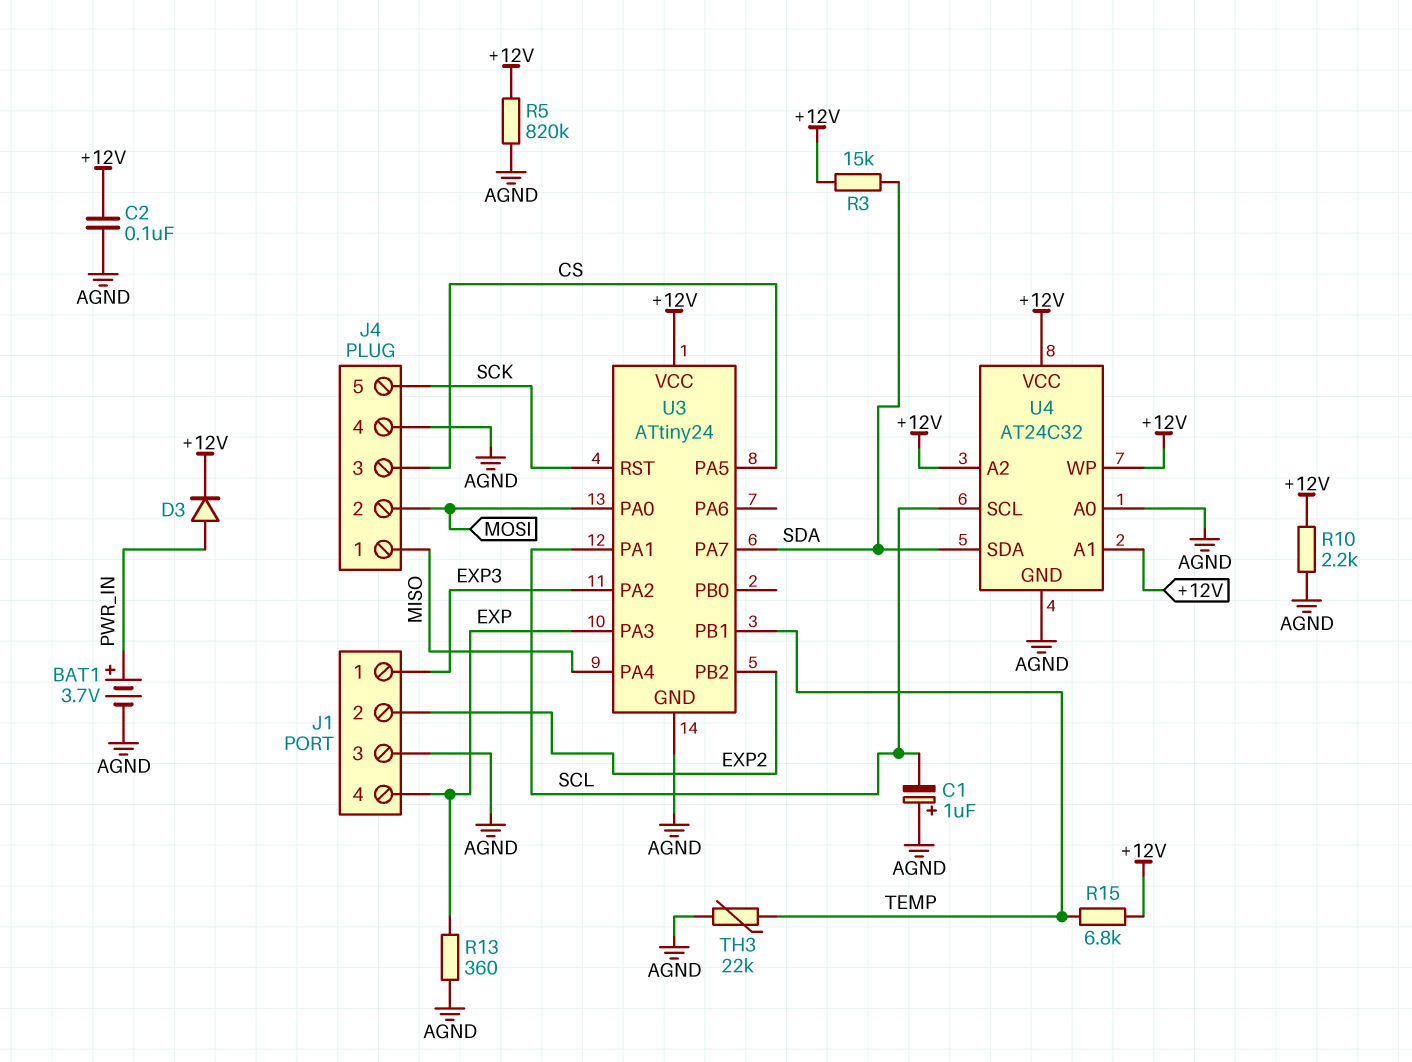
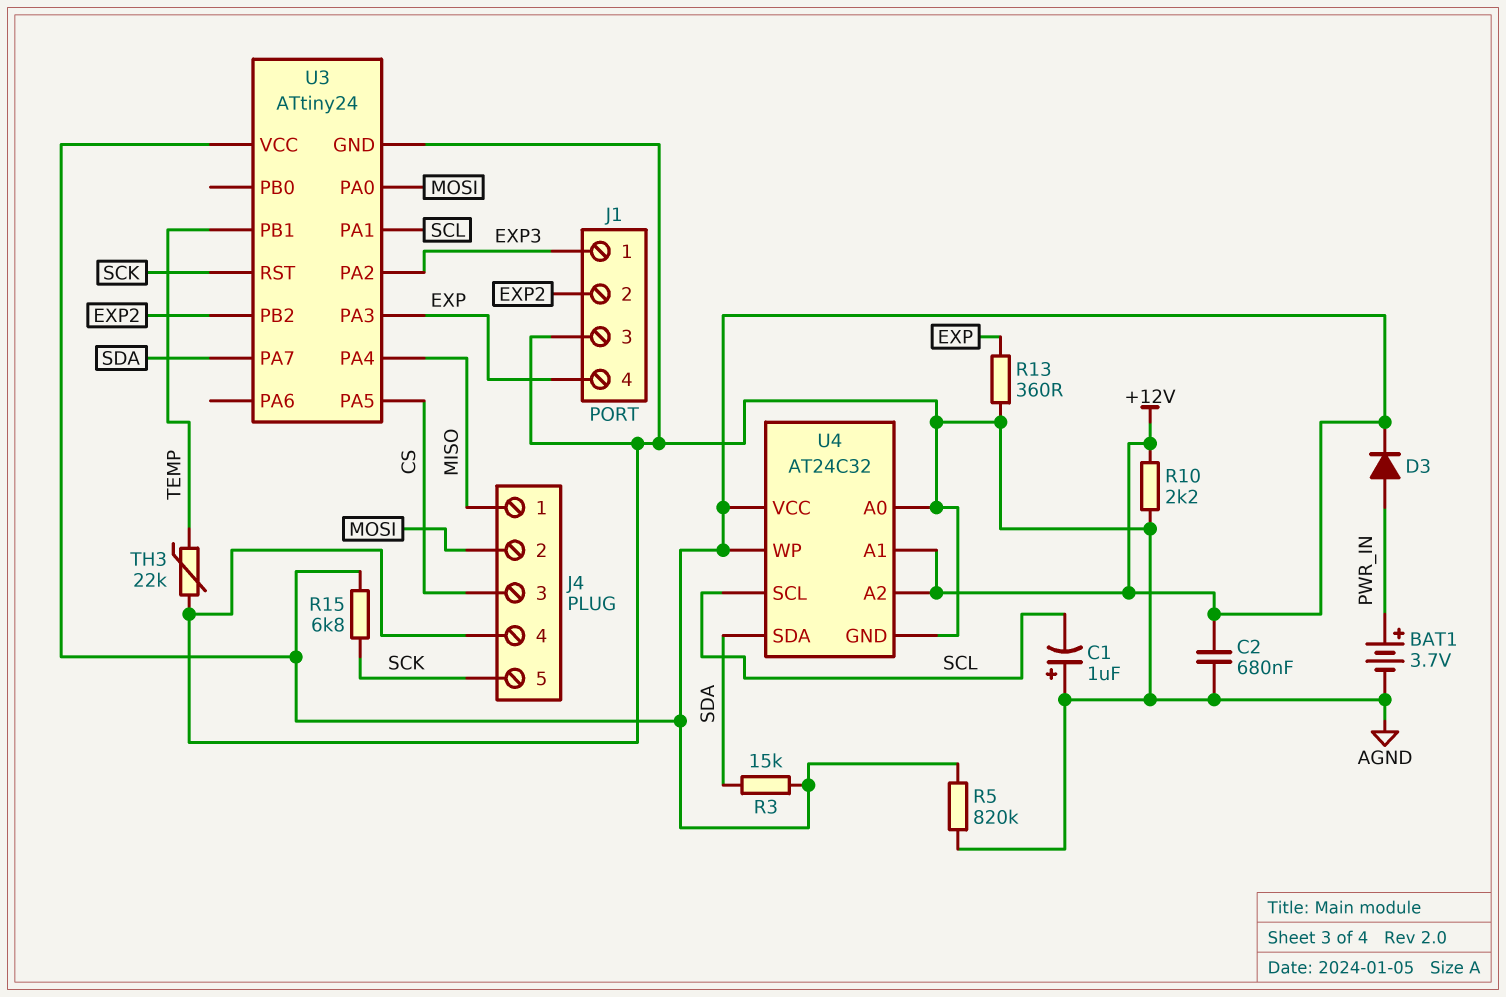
C2: 100nF (+12V, AGND) -> 680nF (+12V, AGND)
R15: 6.8k (+12V, TEMP) -> 6.8k (+12V, SCK)

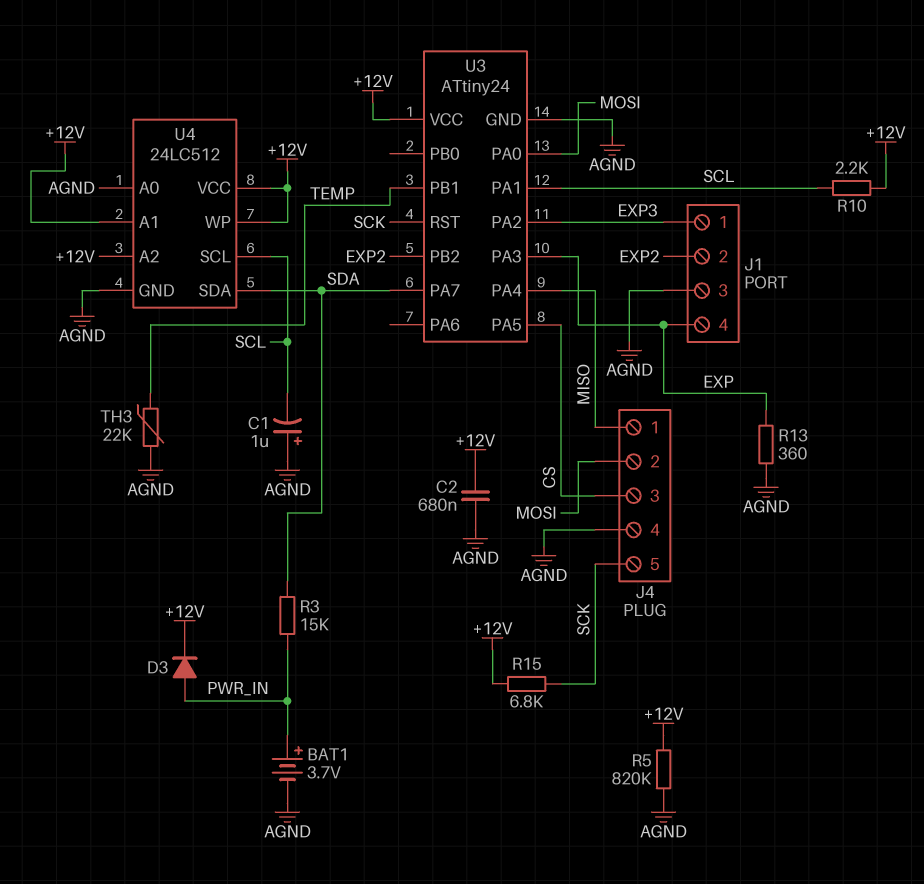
R3: 15k (+12V, SDA) -> 15k (PWR_IN, SDA)
R10: 2.2k (+12V, AGND) -> 2.2k (+12V, SCL)
U4: AT24C32 -> 24LC512

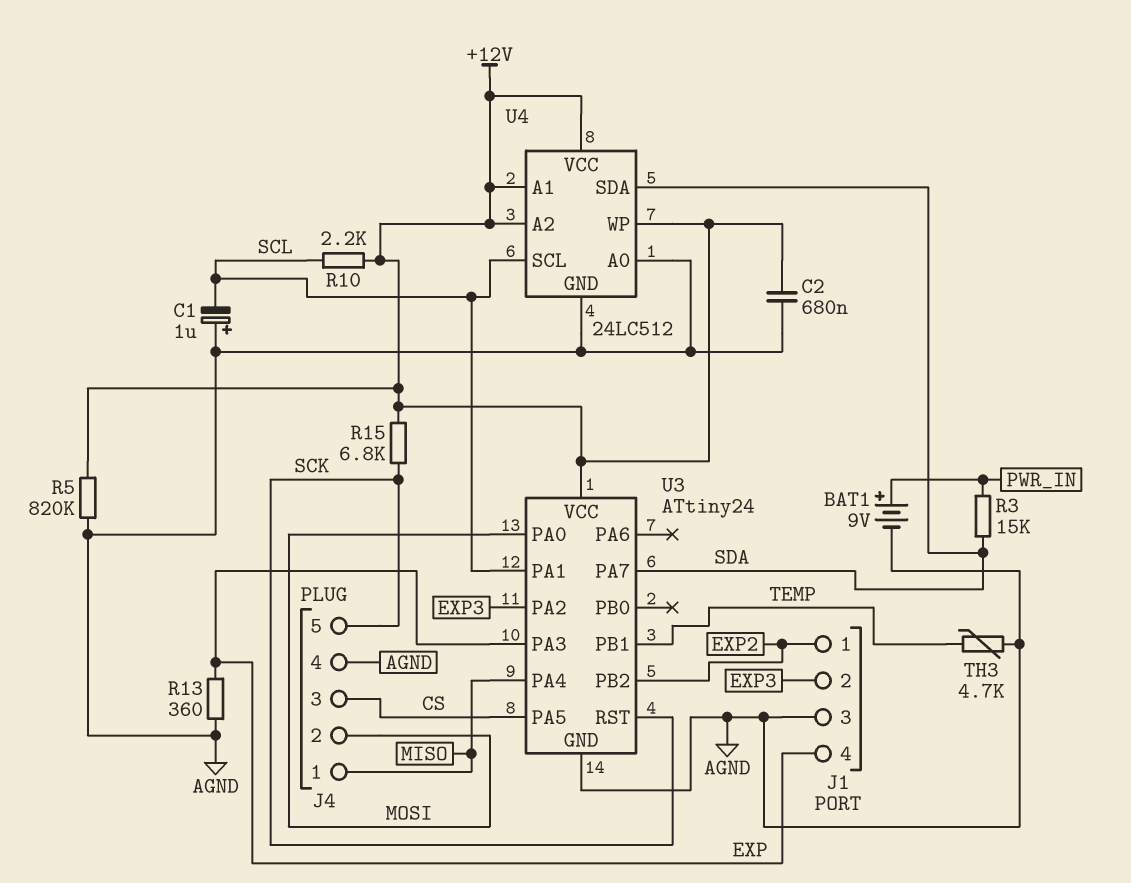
BAT1: 3.7V (plus PWR_IN, minus AGND) -> 9V (plus PWR_IN, minus AGND)
D3: diode (A PWR_IN, K +12V) -> none
J1 pin 1: EXP3 -> EXP2
J1 pin 2: EXP2 -> EXP3
TH3: 22k (AGND, TEMP) -> 4.7k (AGND, TEMP)

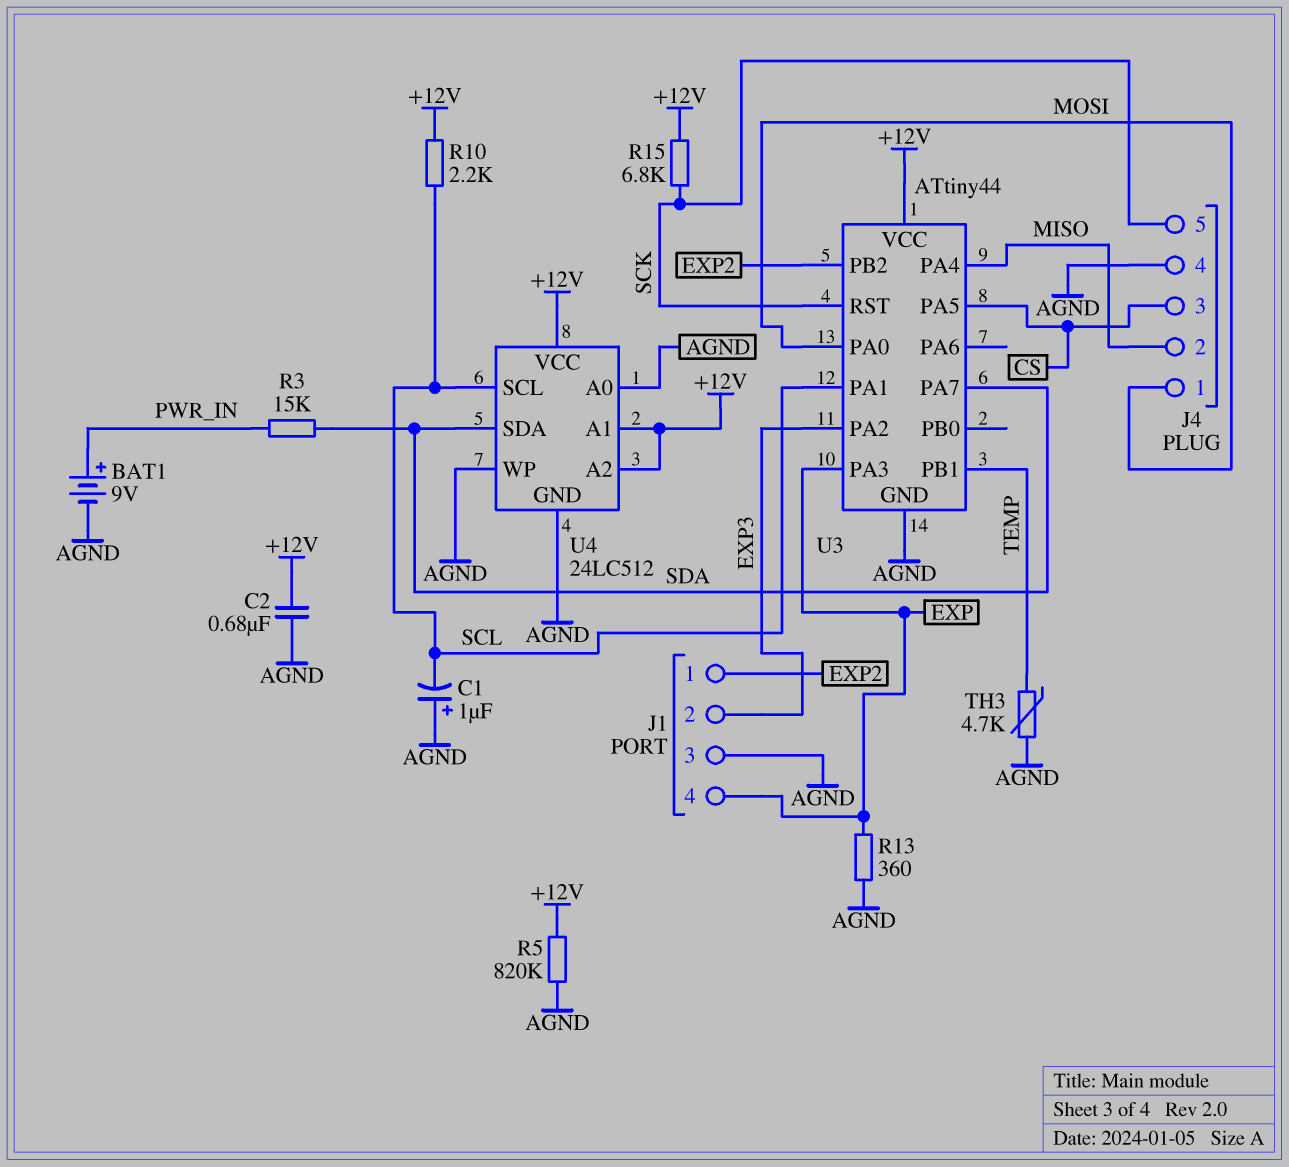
J4 pin 1: MISO -> MOSI
J4 pin 2: MOSI -> MISO
U3: ATtiny24 -> ATtiny44
U4 pin WP: +12V -> AGND

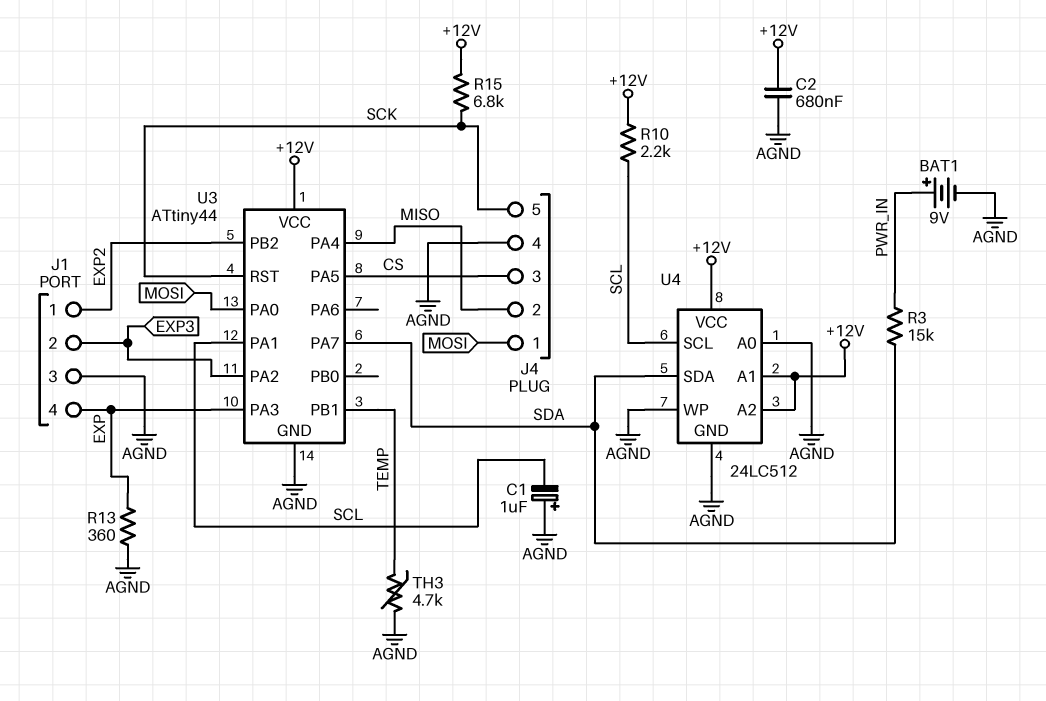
R5: 820k (+12V, AGND) -> none

